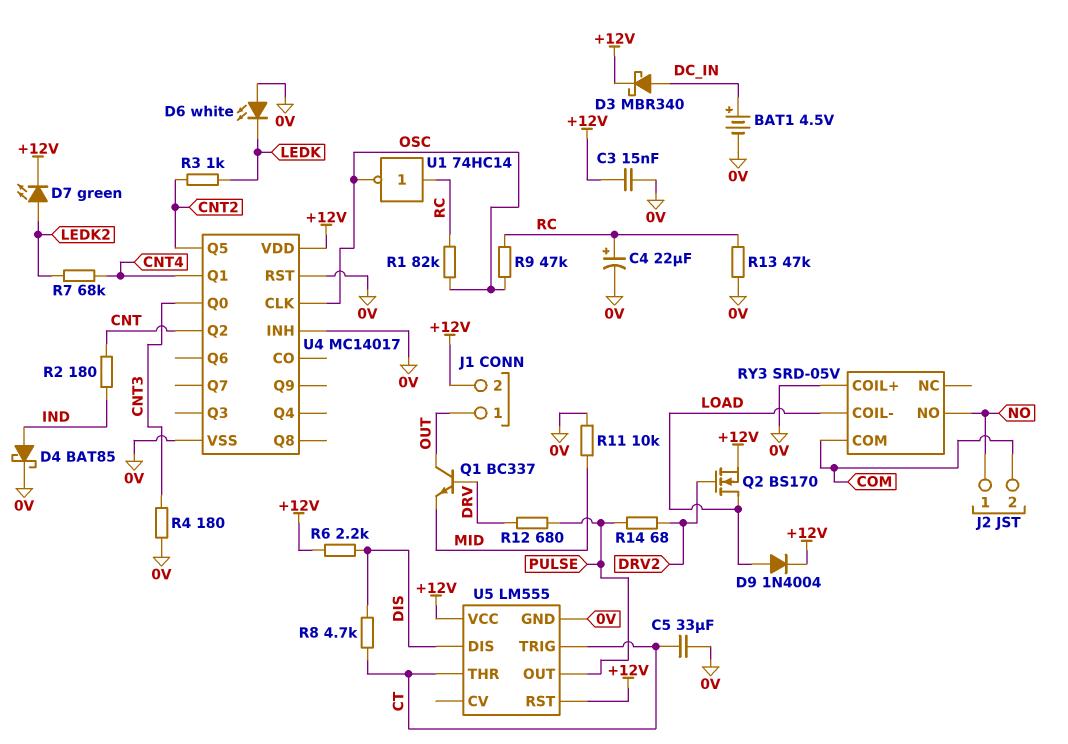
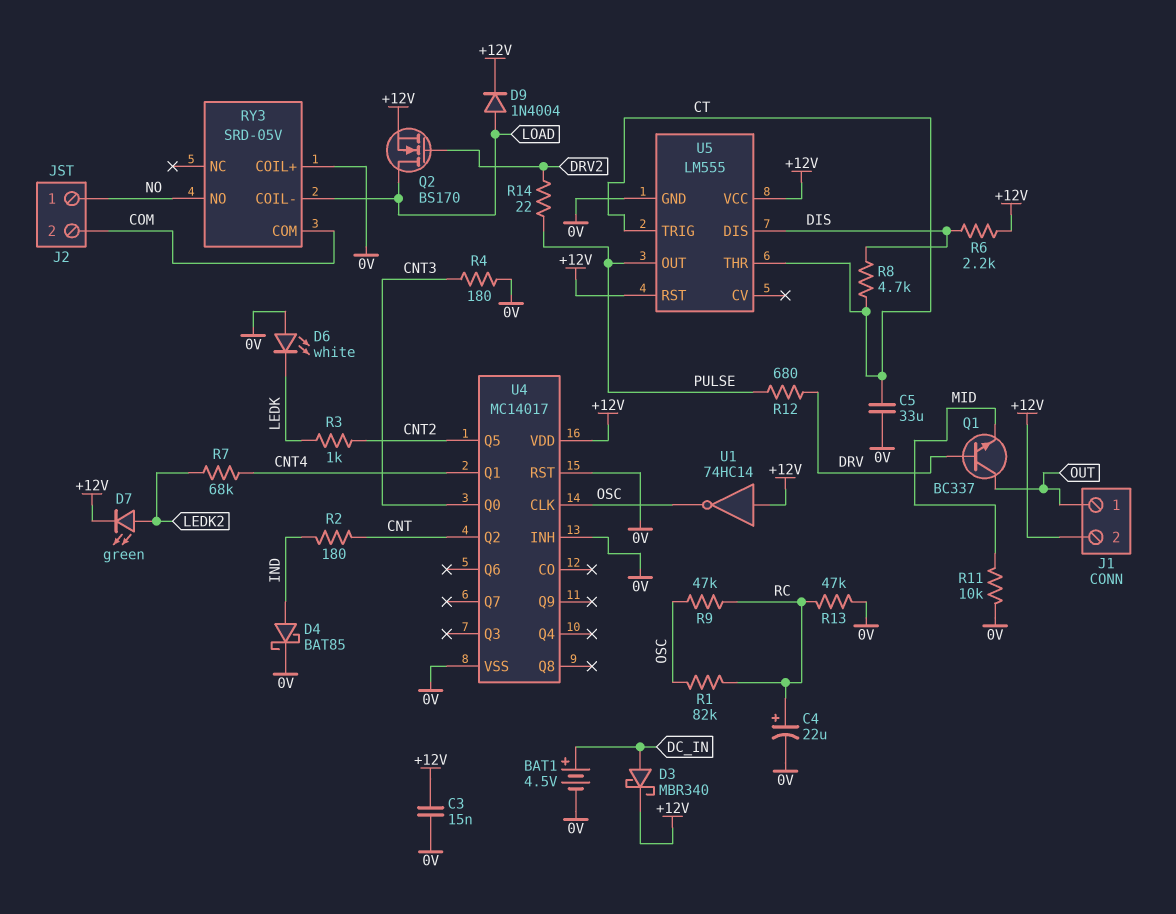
R14: 68 (DRV2, PULSE) -> 22 (DRV2, PULSE)
U1: NOT 74HC14 (in RC, out OSC) -> NOT 74HC14 (in +12V, out OSC)

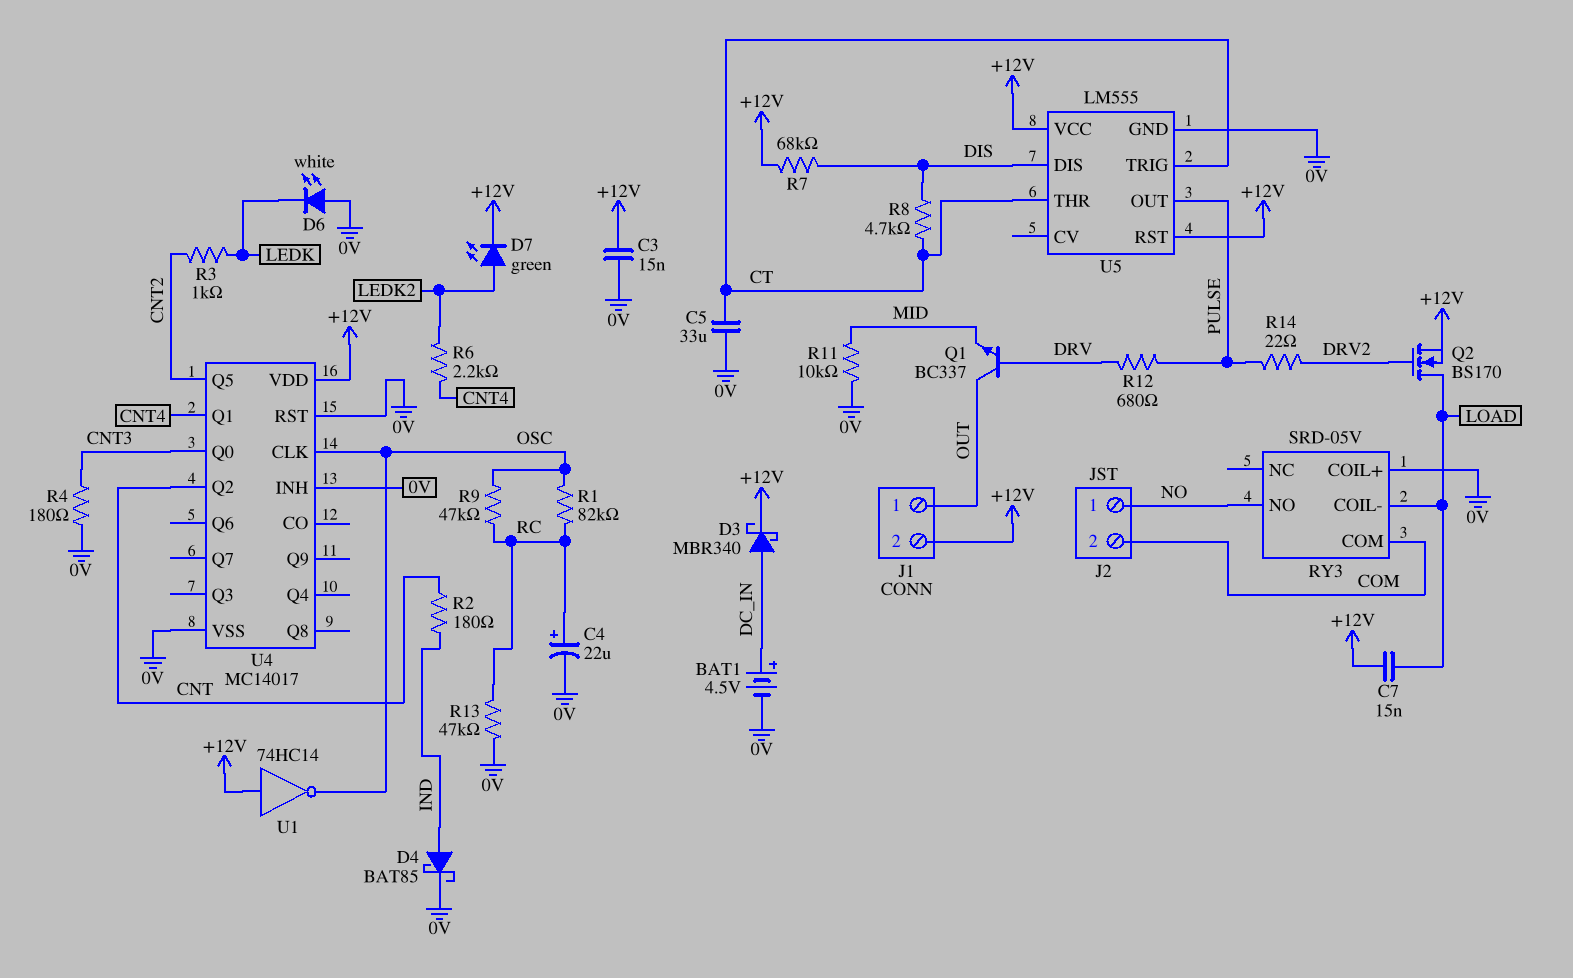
C7: none -> 15nF (+12V, LOAD)
D9: diode 1N4004 (A LOAD, K +12V) -> none
R6: 2.2k (+12V, DIS) -> 2.2k (CNT4, LEDK2)
R7: 68k (CNT4, LEDK2) -> 68k (+12V, DIS)

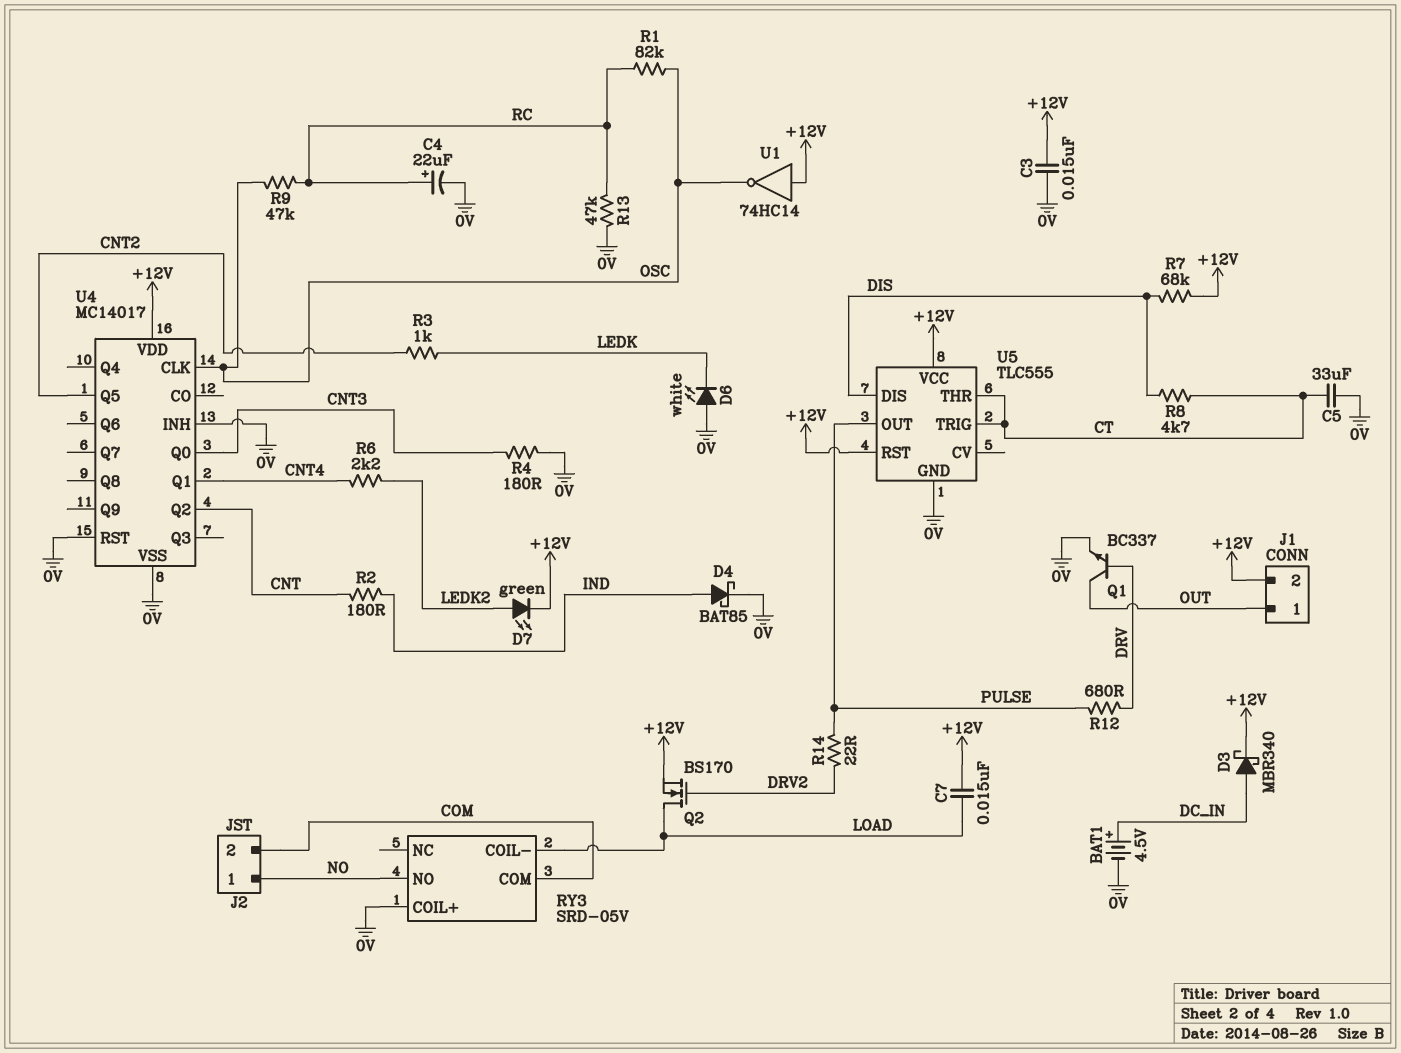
Q1: NPN BC337 (B DRV, C OUT, E MID) -> NPN BC337 (B DRV, C OUT, E 0V)
R11: 10k (0V, MID) -> none
U5: LM555 -> TLC555

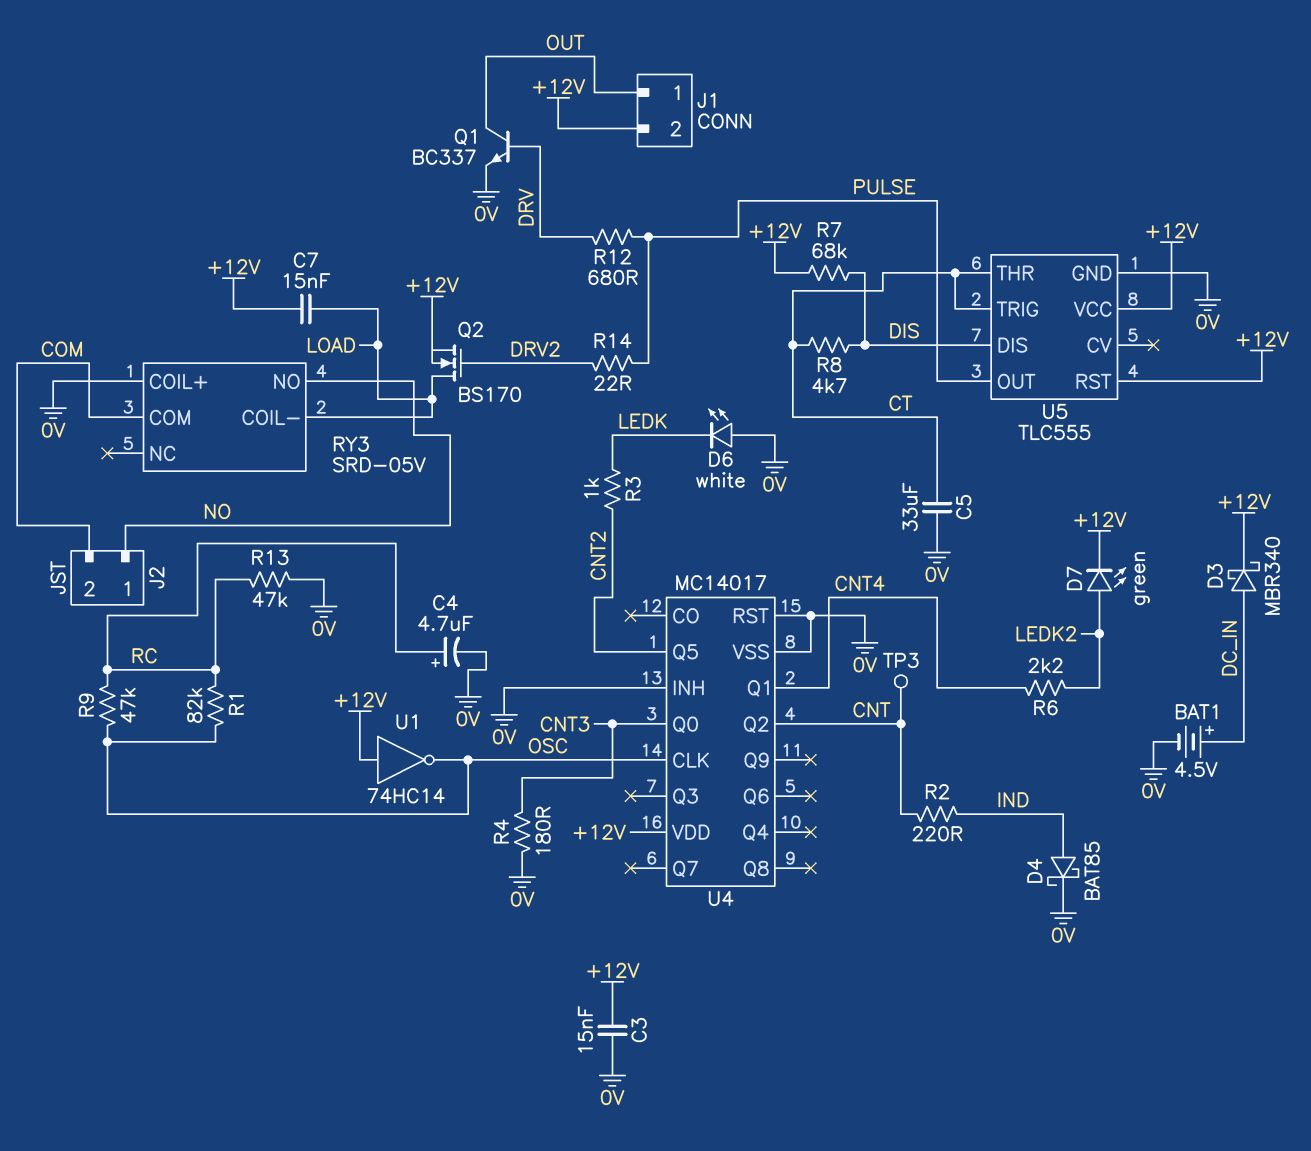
C4: 22uF (plus RC, minus 0V) -> 4.7uF (plus RC, minus 0V)
R2: 180 (CNT, IND) -> 220 (CNT, IND)
TP3: none -> test point (CNT)

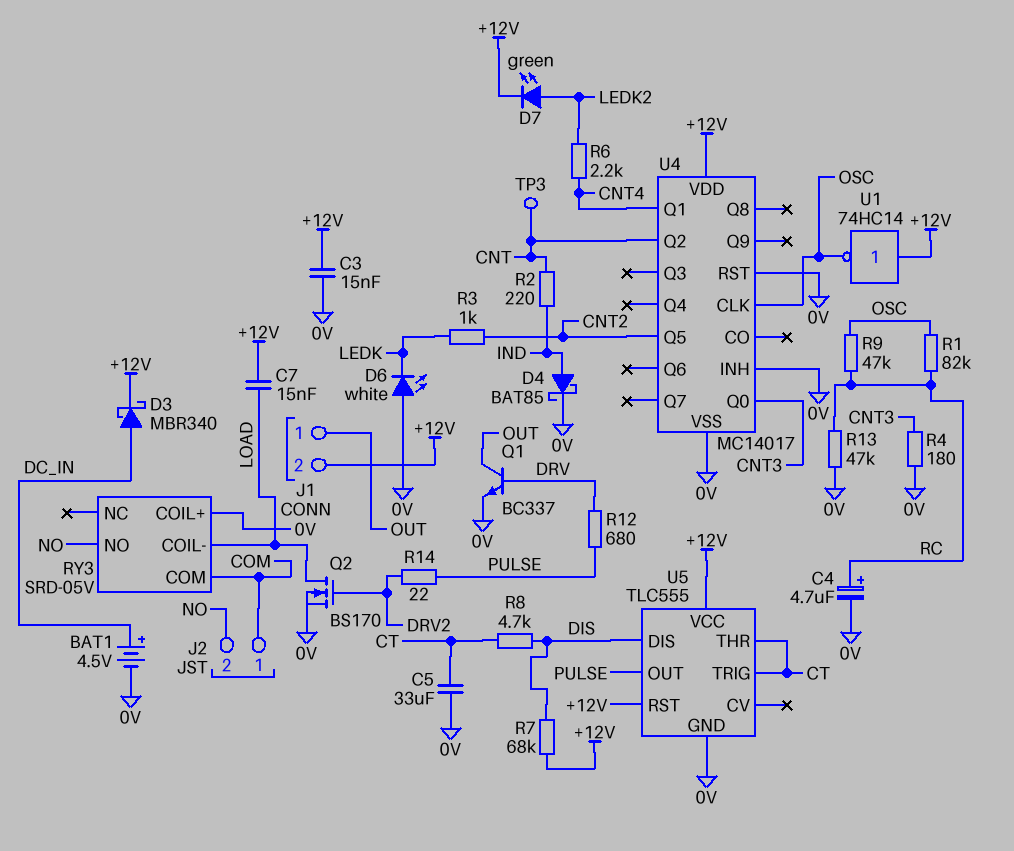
J2 pin 1: NO -> COM
J2 pin 2: COM -> NO
Q2: NMOS BS170 (G DRV2, D LOAD, S +12V) -> NMOS BS170 (G DRV2, D LOAD, S 0V)

